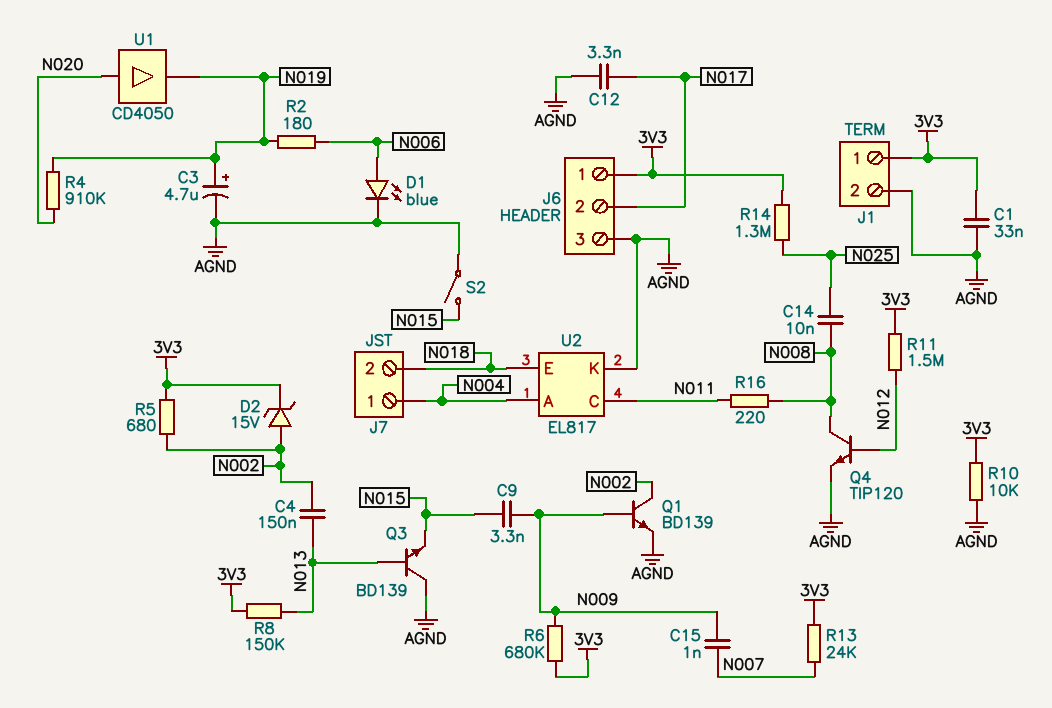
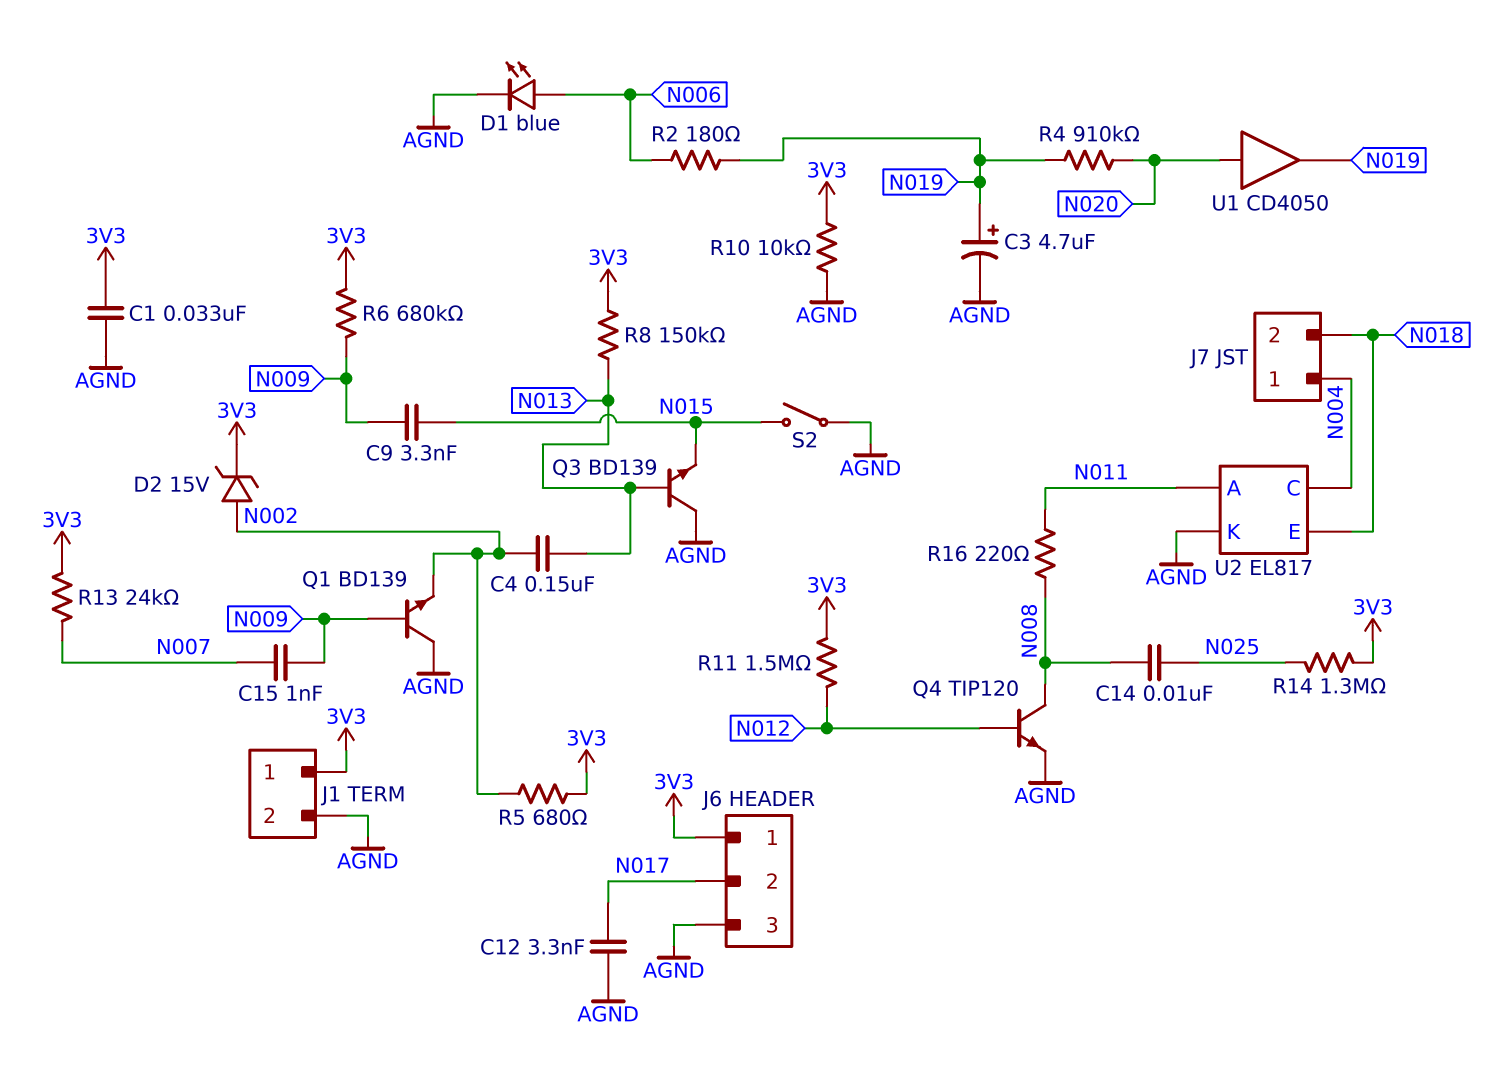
Q1: NPN BD139 (B N009, C N002, E AGND) -> NPN BD139 (B N009, C AGND, E N002)
U2 pin A: N004 -> N011
U2 pin C: N011 -> N004

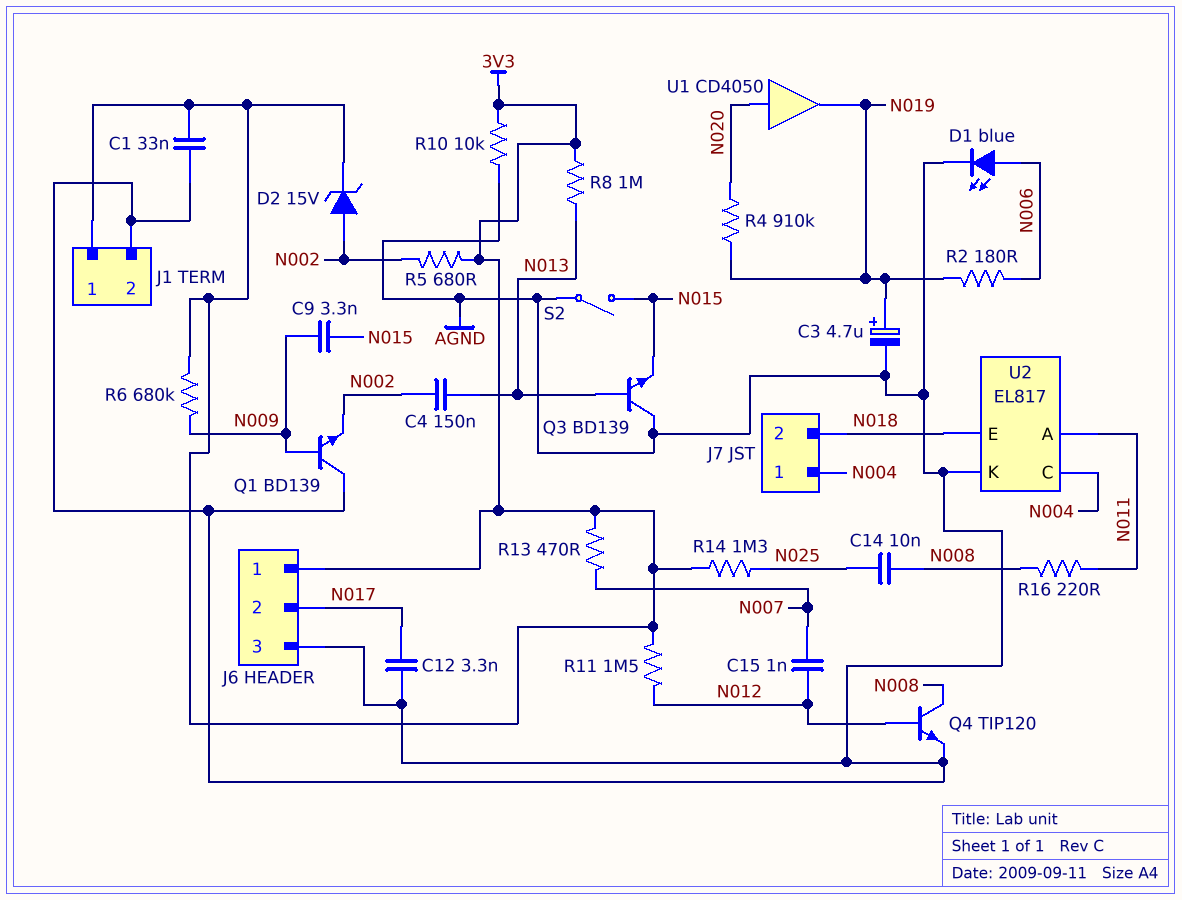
C15: 1nF (N007, N009) -> 1nF (N007, N012)
R8: 150k (3V3, N013) -> 1M (3V3, N013)
R13: 24k (3V3, N007) -> 470 (3V3, N007)

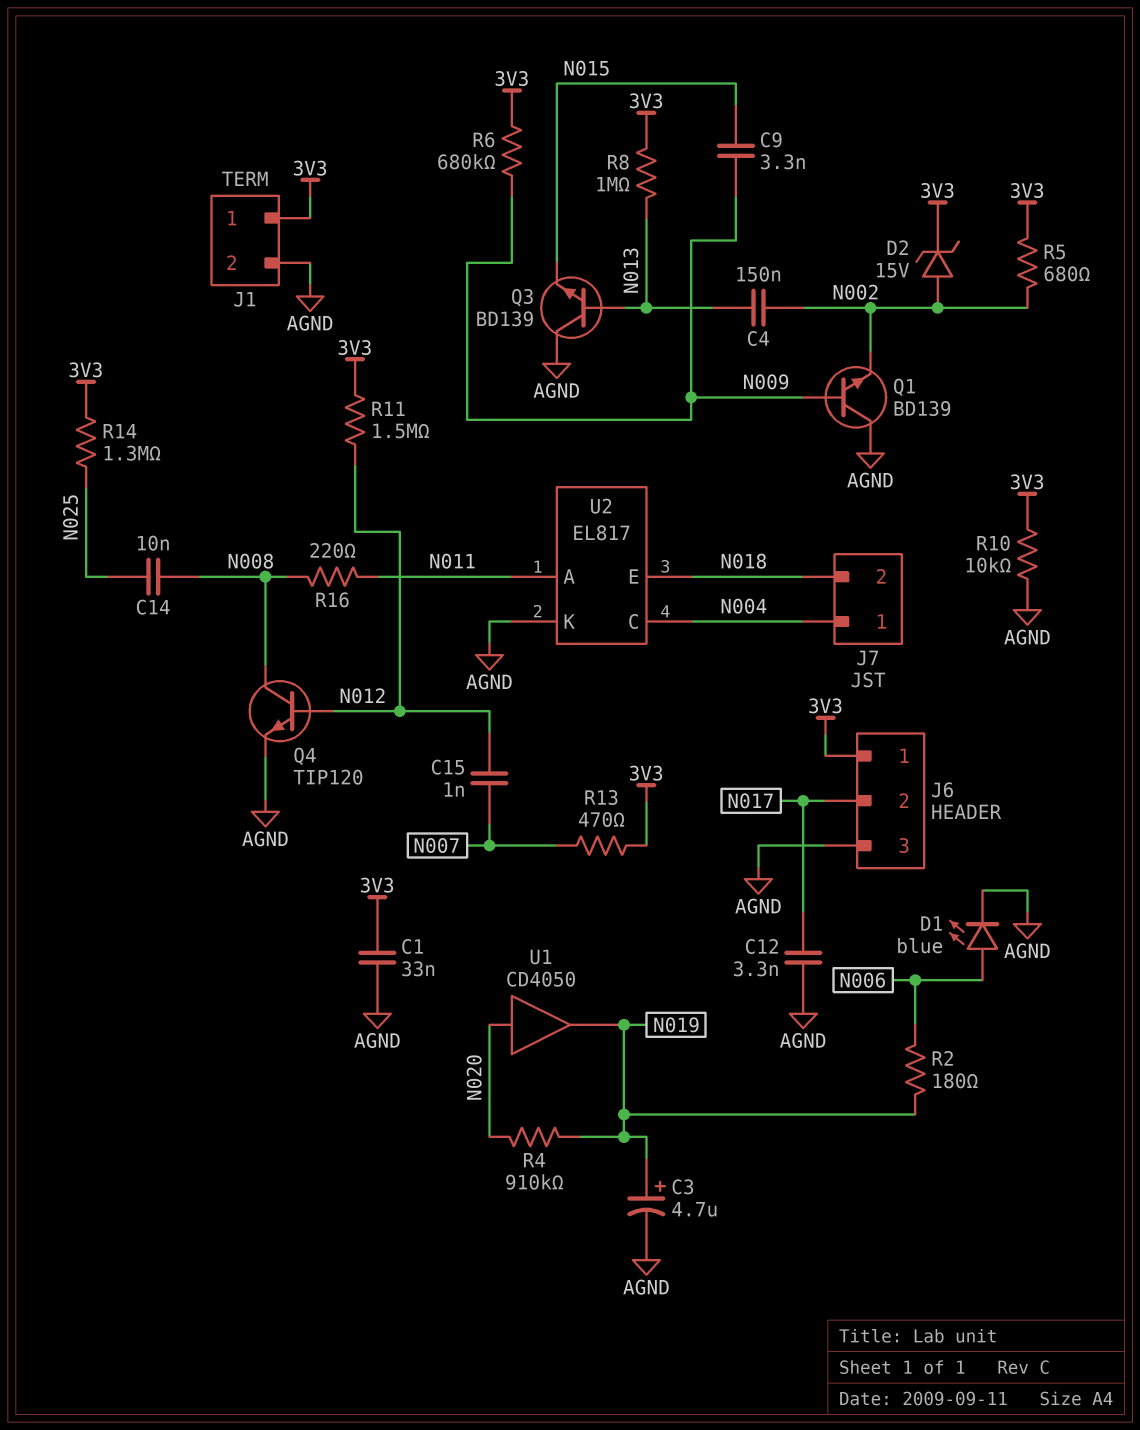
S2: switch (AGND, N015) -> none

